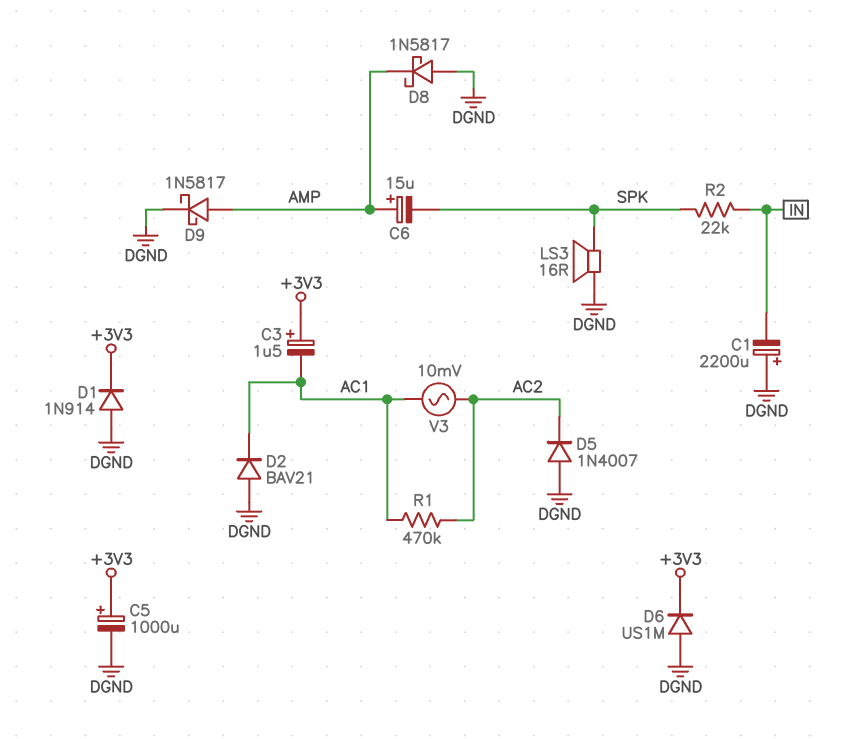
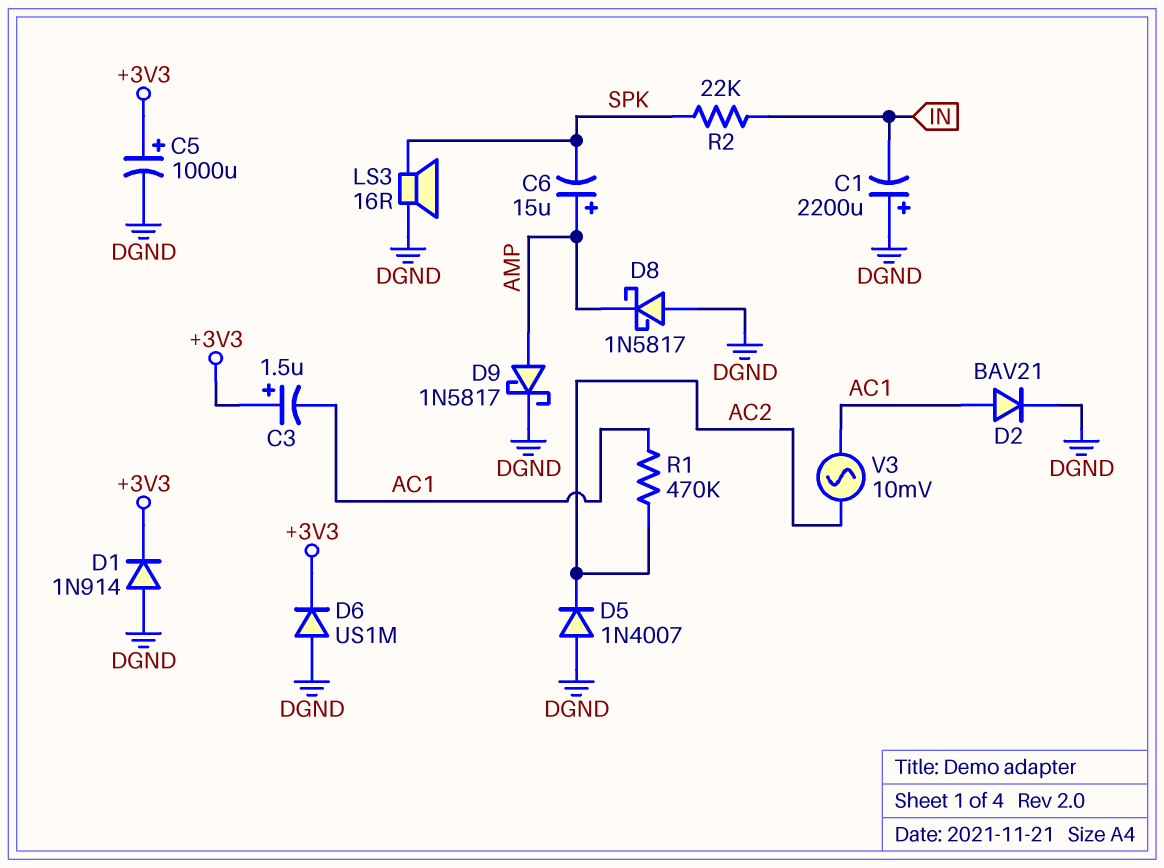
D2: diode BAV21 (A DGND, K AC1) -> diode BAV21 (A AC1, K DGND)

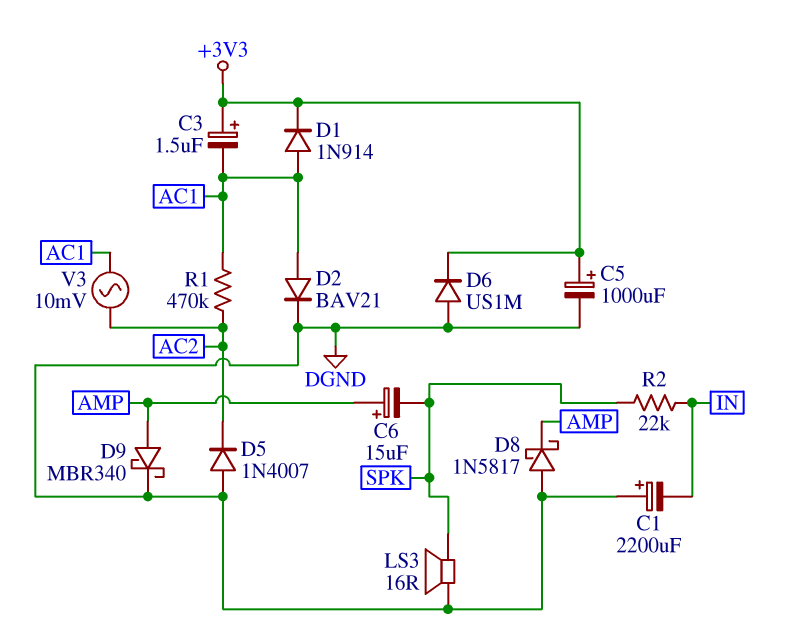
D1: diode 1N914 (A DGND, K +3V3) -> diode 1N914 (A AC1, K +3V3)
D9: schottky 1N5817 (A AMP, K DGND) -> schottky MBR340 (A AMP, K DGND)

